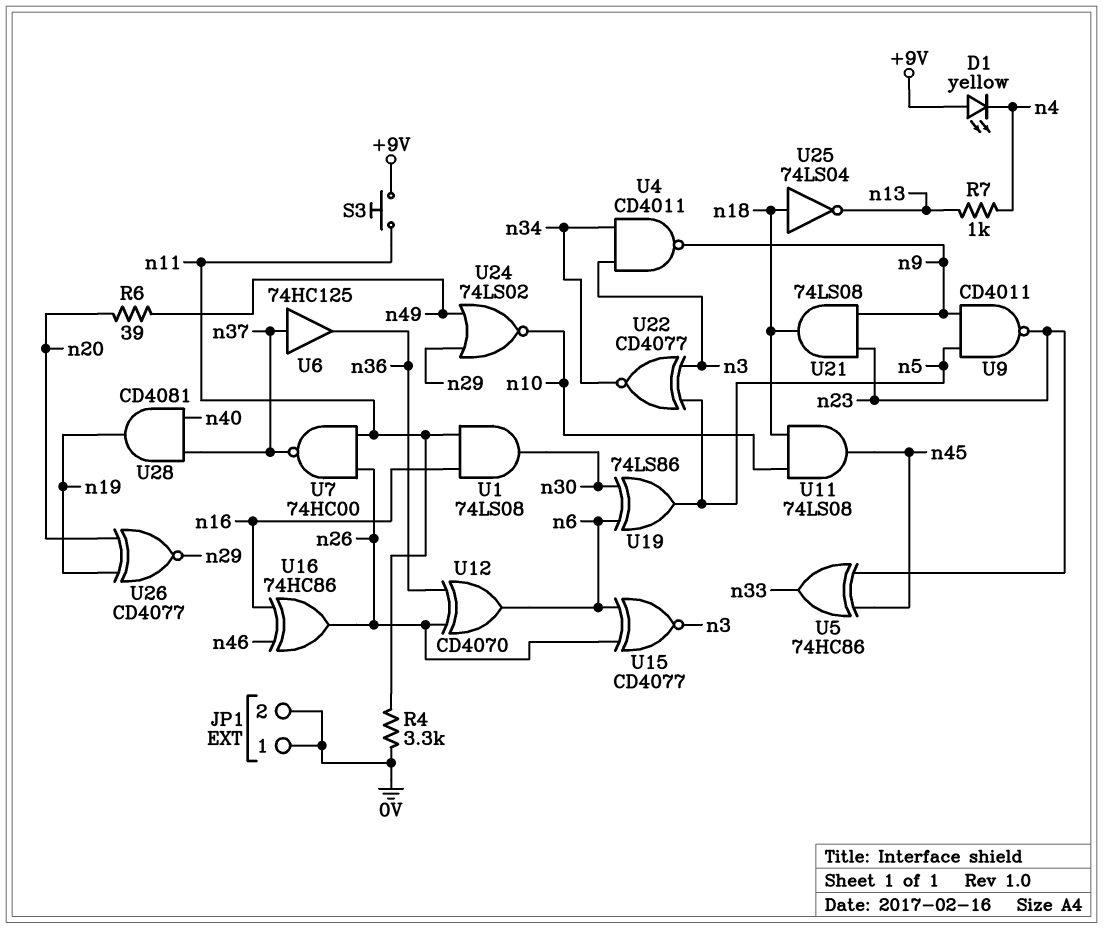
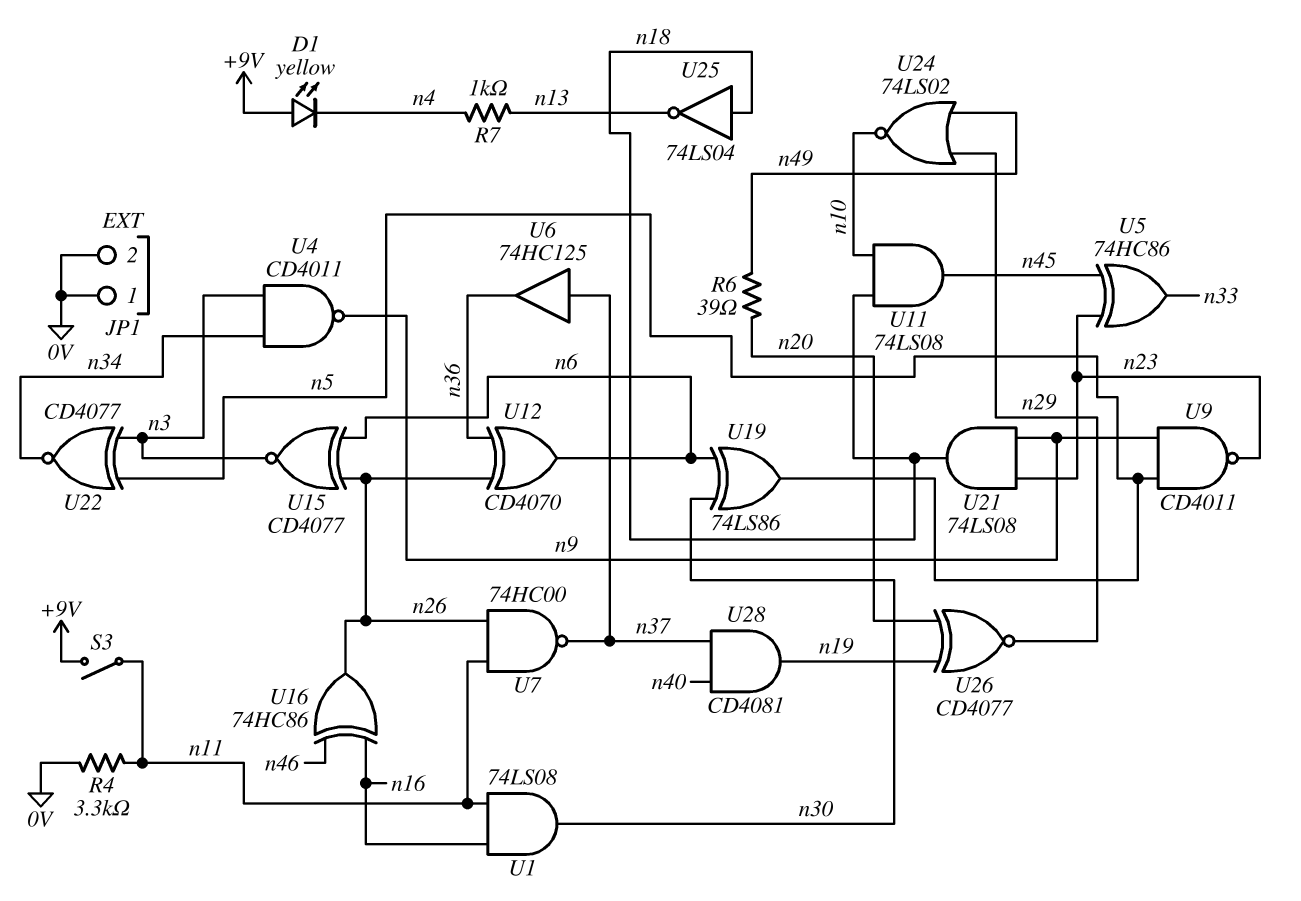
S3: button (+9V, n11) -> switch (+9V, n11)

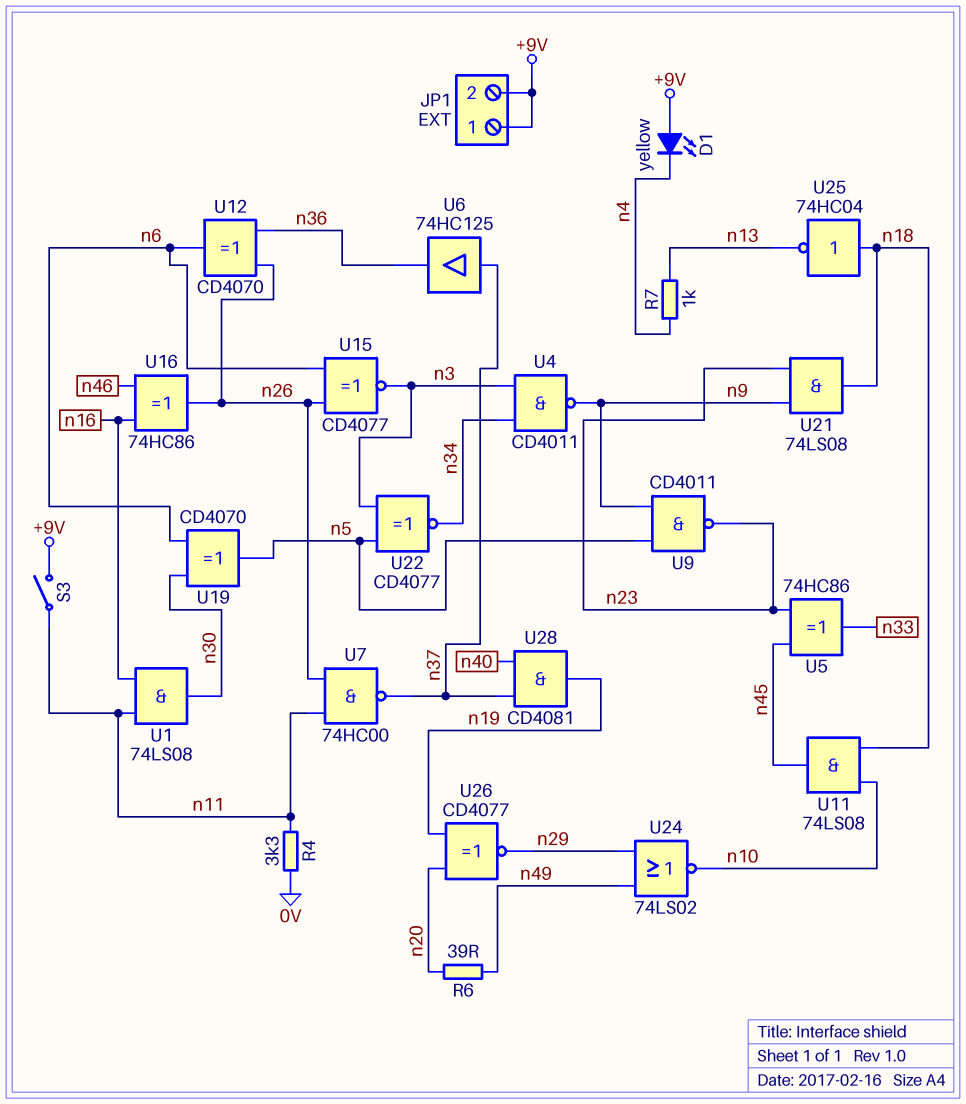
JP1 pin 1: 0V -> +9V
JP1 pin 2: 0V -> +9V
U19: XOR 74LS86 (in n6, in n30, out n5) -> XOR CD4070 (in n6, in n30, out n5)
U25: NOT 74LS04 (in n18, out n13) -> NOT 74HC04 (in n18, out n13)

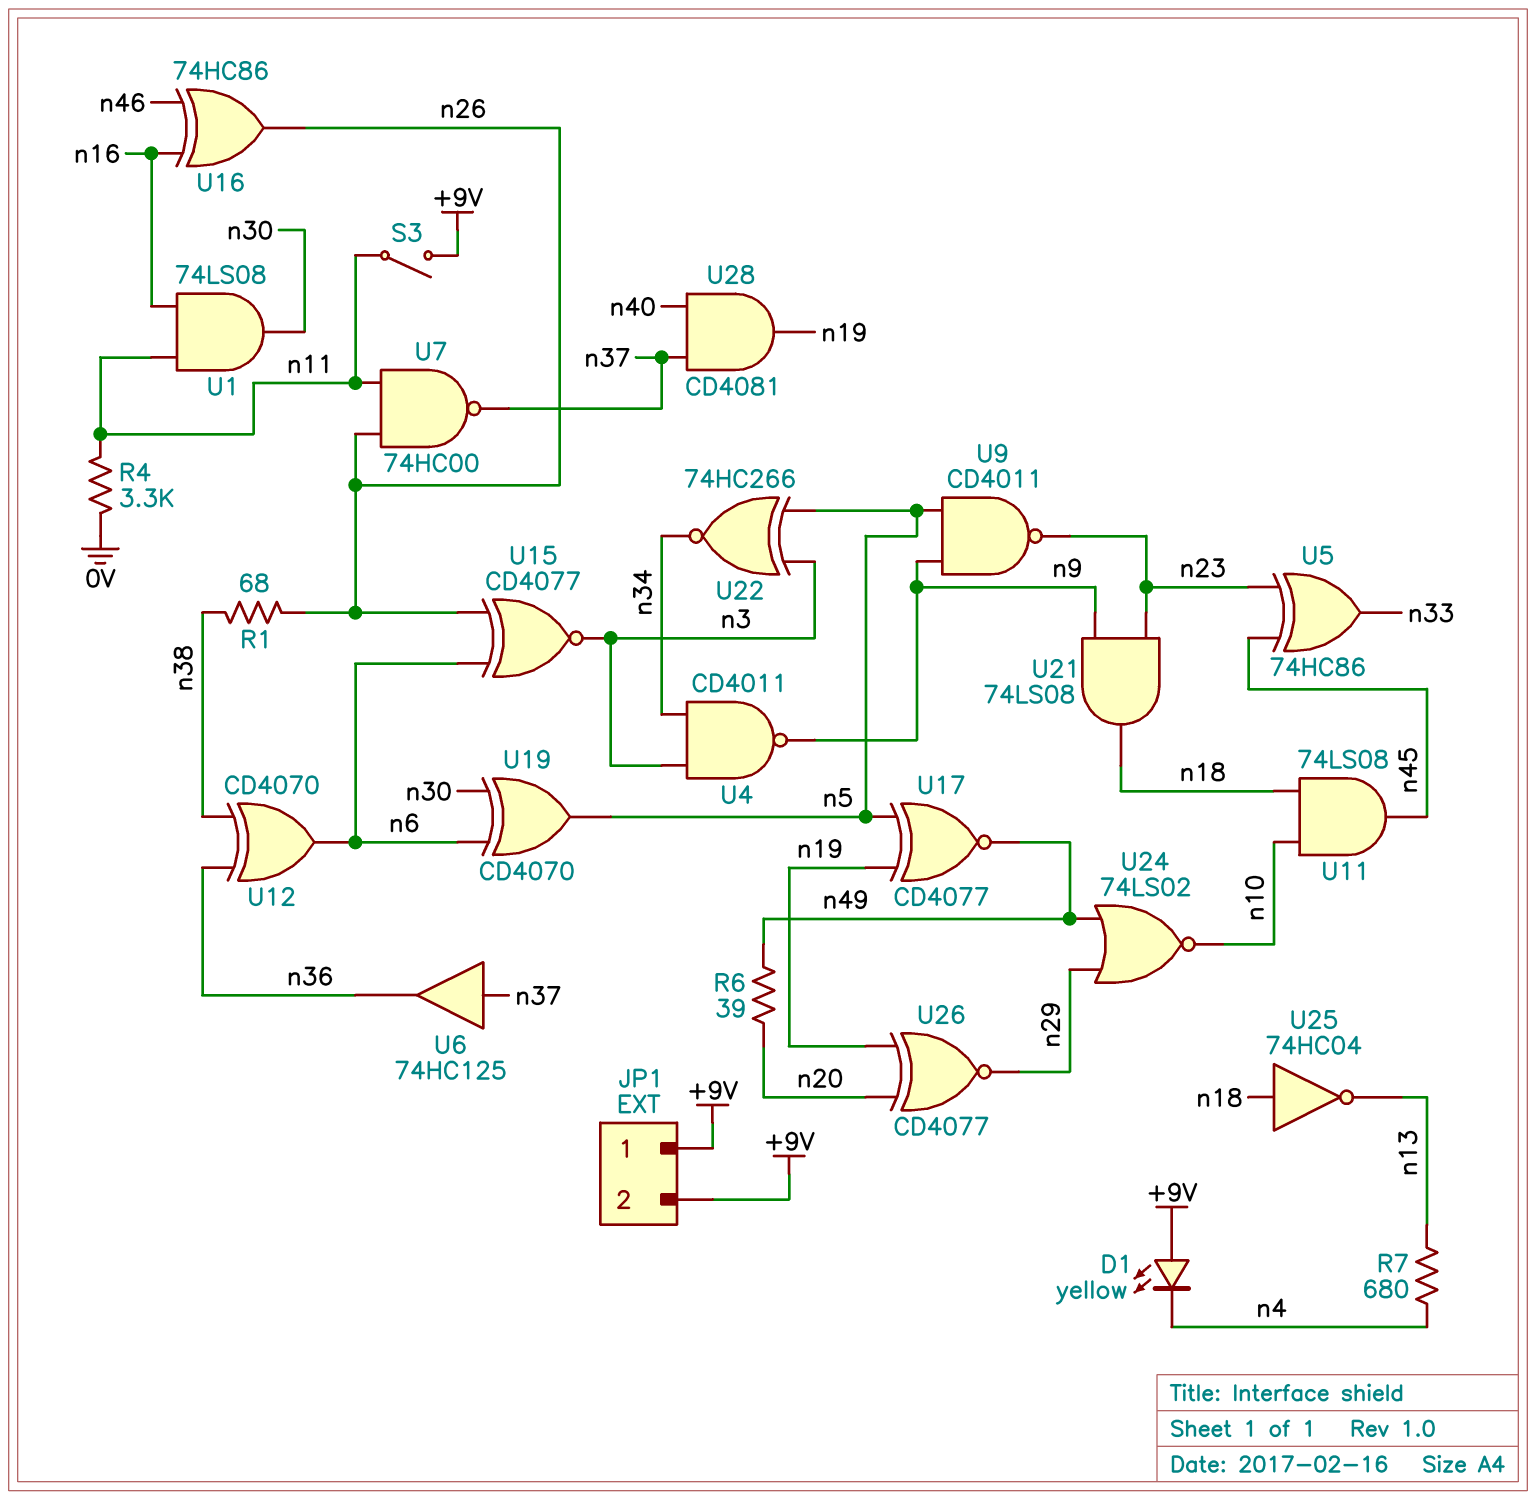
R1: none -> 68 (n26, n38)
R7: 1k (n4, n13) -> 680 (n4, n13)
U12: XOR CD4070 (in n26, in n36, out n6) -> XOR CD4070 (in n36, in n38, out n6)
U17: none -> XNOR CD4077 (in n5, in n19, out n49)
U22: XNOR CD4077 (in n3, in n5, out n34) -> XNOR 74HC266 (in n3, in n5, out n34)

